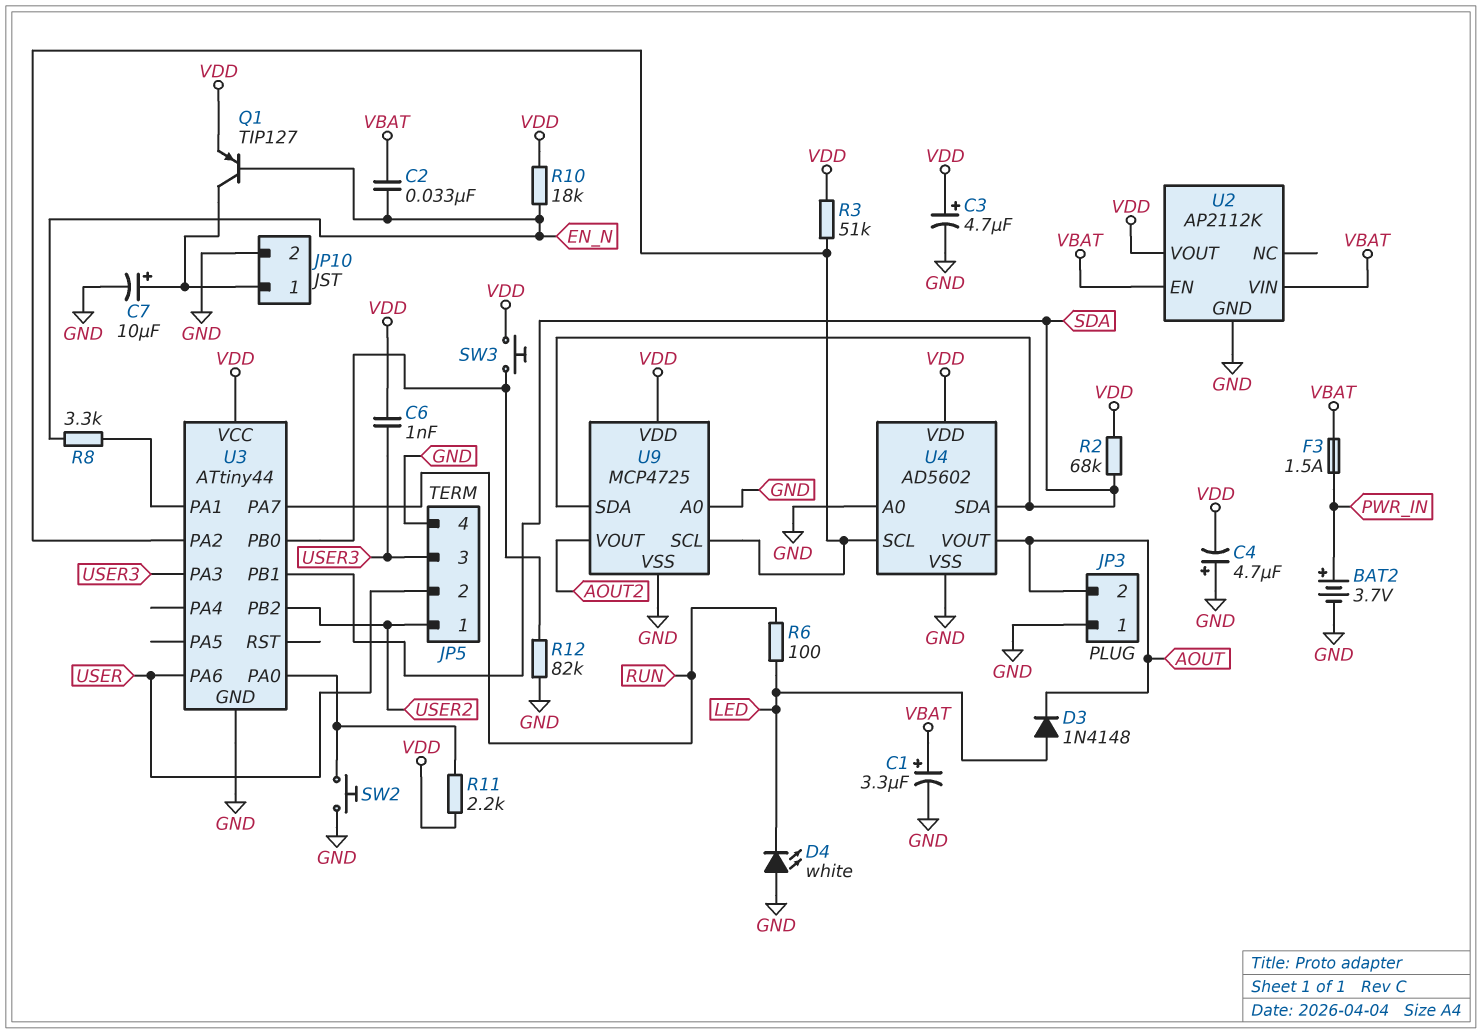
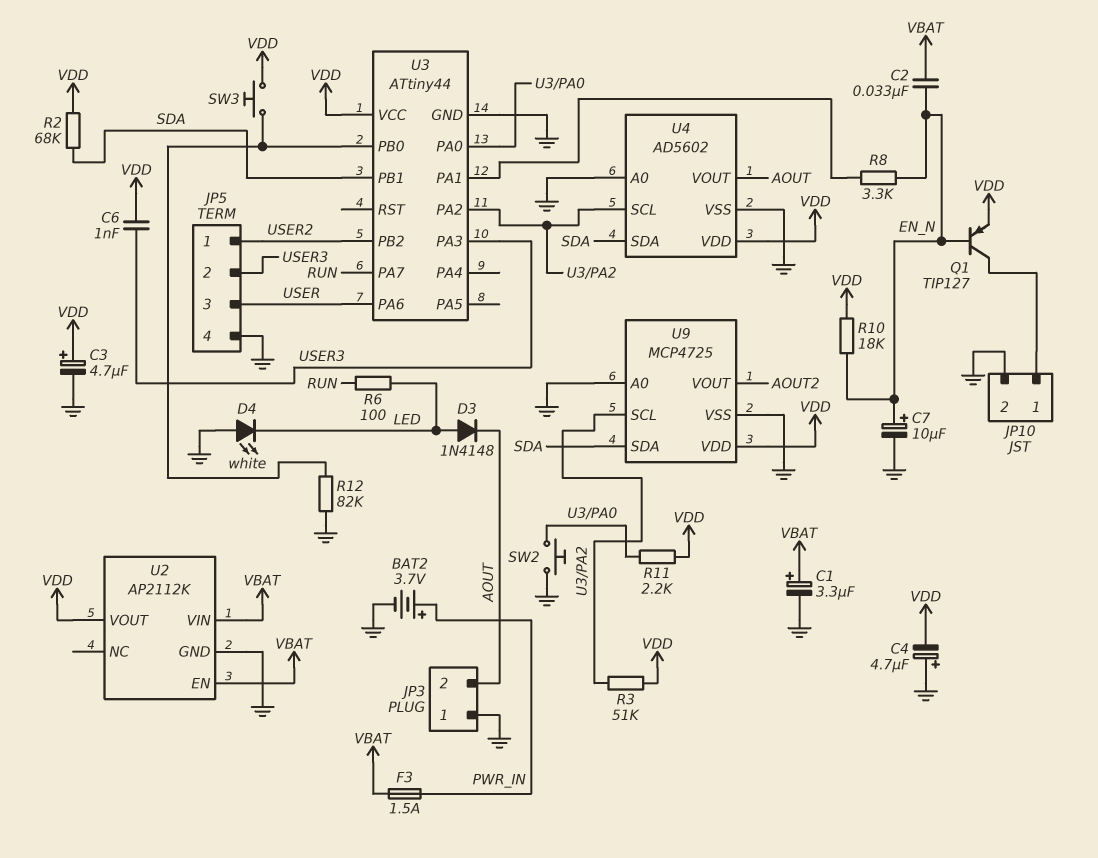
C7: 10uF (plus JP10/1, minus GND) -> 10uF (plus EN_N, minus GND)
JP5 pin 2: USER -> USER3
JP5 pin 3: USER3 -> USER

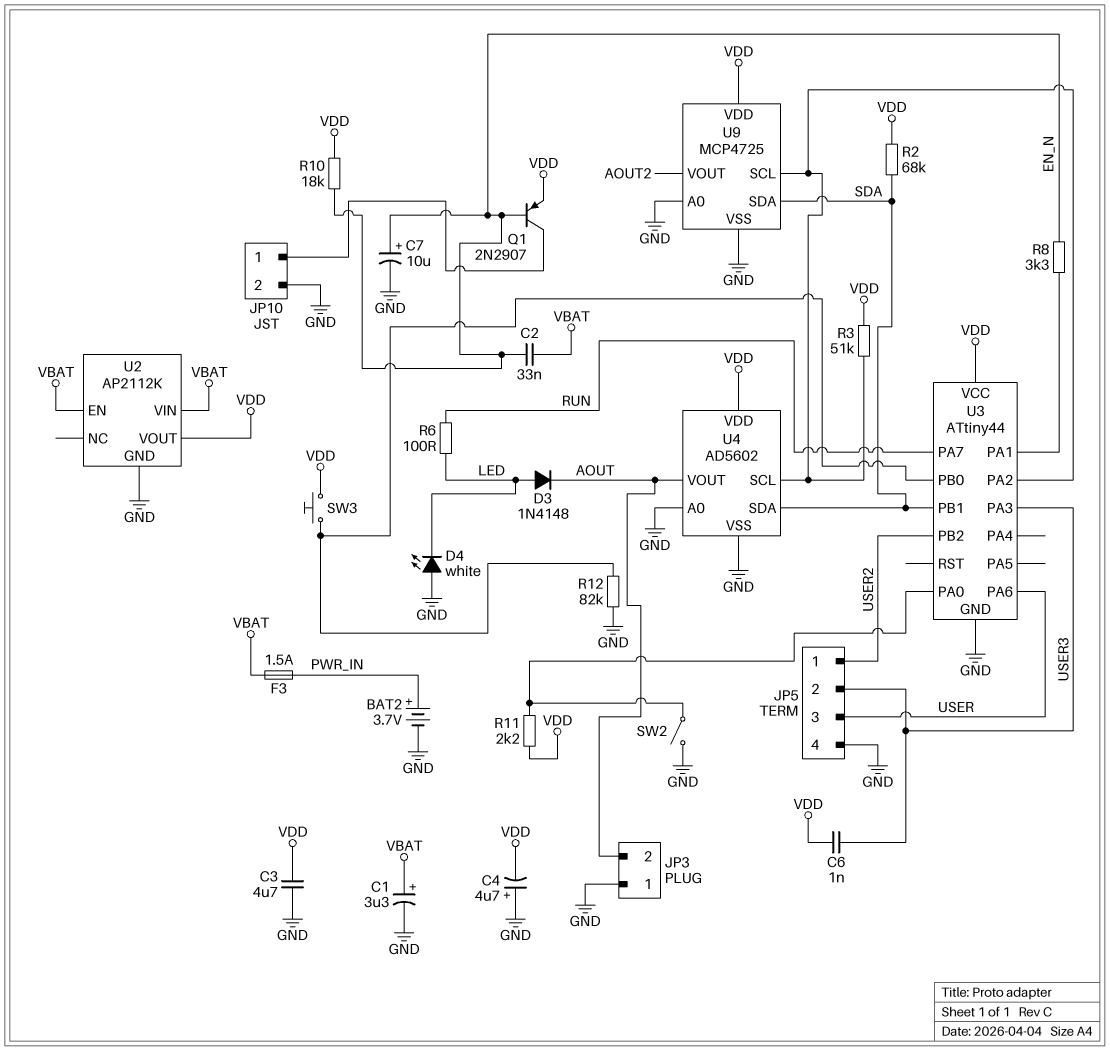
C3: 4.7uF (plus VDD, minus GND) -> 4.7uF (GND, VDD)
Q1: PNP TIP127 (B EN_N, C JP10/1, E VDD) -> PNP 2N2907 (B EN_N, C JP10/1, E VDD)
SW2: button (GND, U3/PA0) -> switch (GND, U3/PA0)

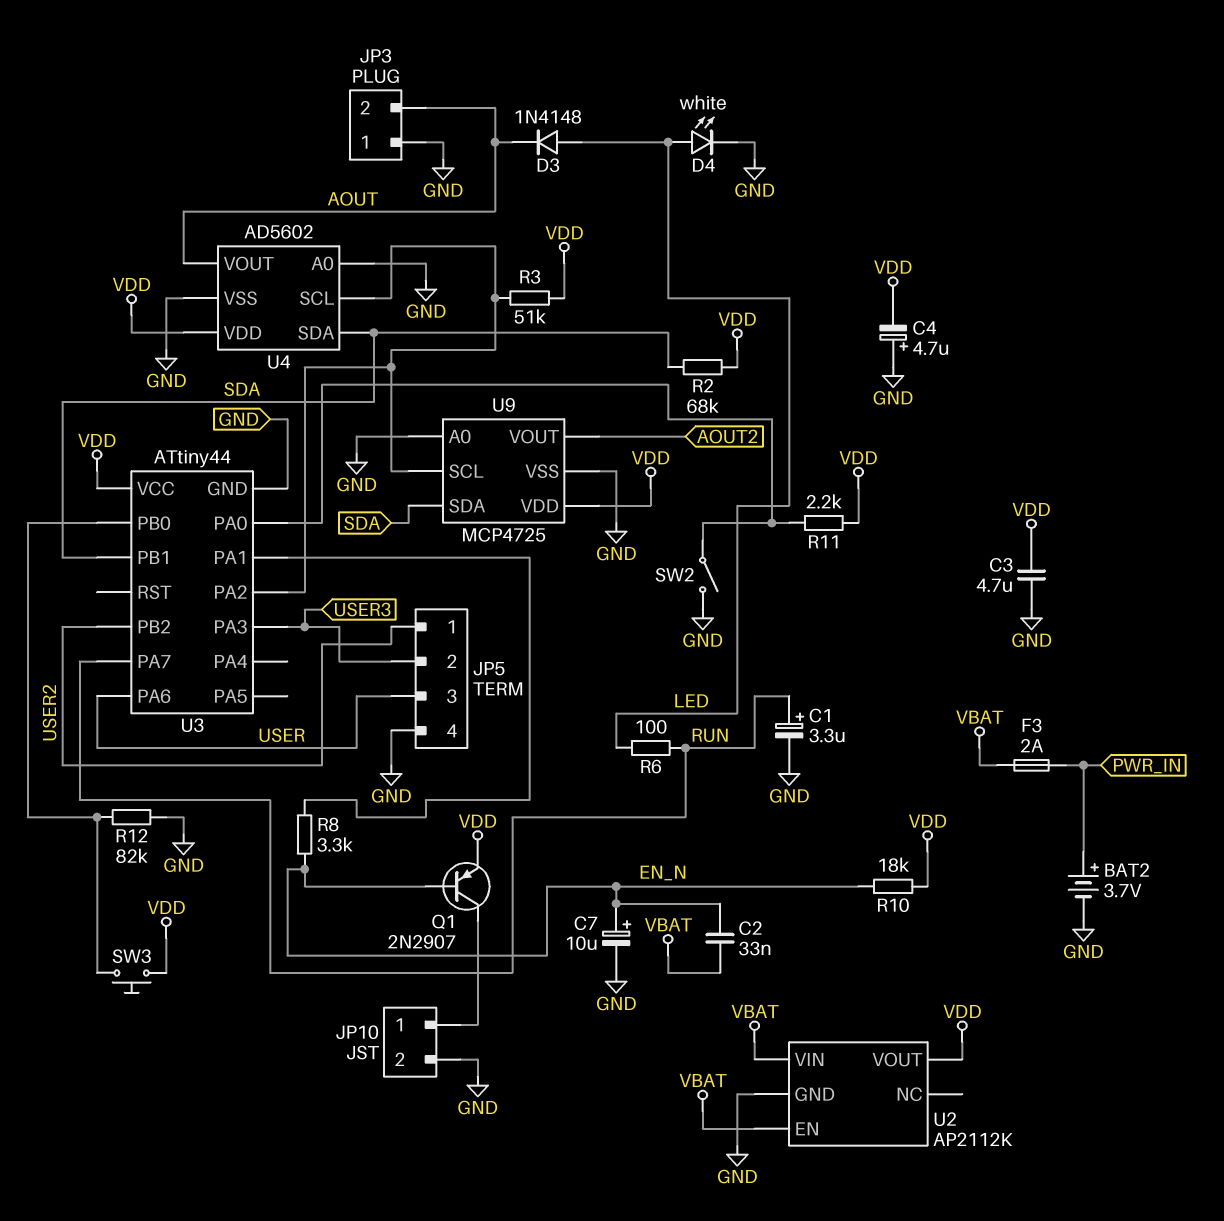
C1: 3.3uF (plus VBAT, minus GND) -> 3.3uF (plus RUN, minus GND)
C6: 1nF (USER3, VDD) -> none
D4: LED white (A GND, K LED) -> LED white (A LED, K GND)
F3: 1.5A (PWR_IN, VBAT) -> 2A (PWR_IN, VBAT)

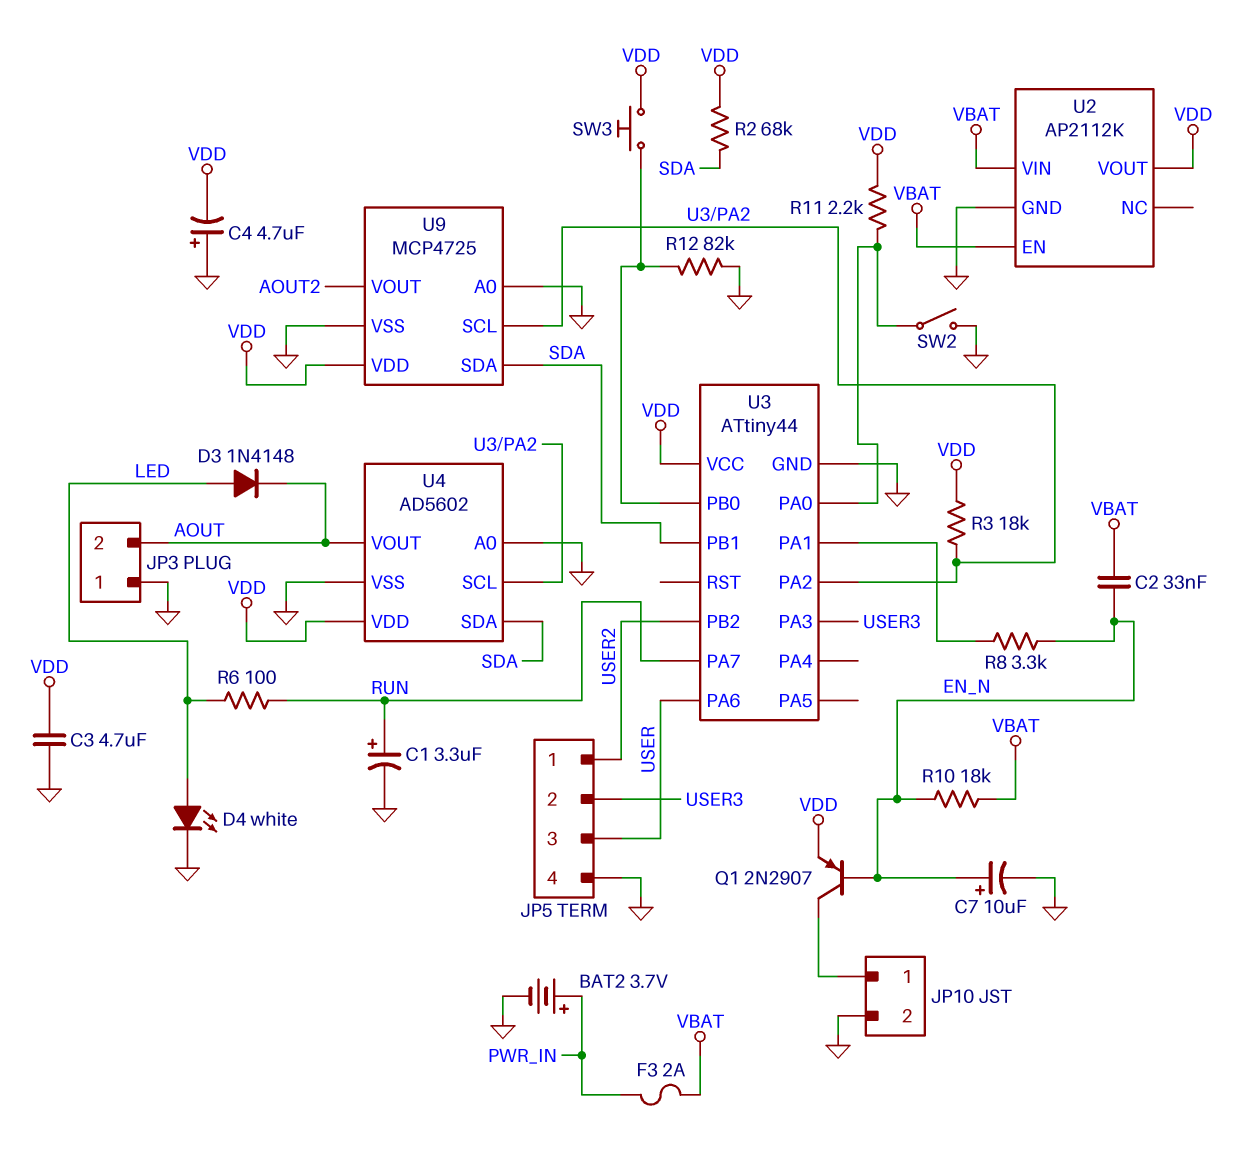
R3: 51k (U3/PA2, VDD) -> 18k (U3/PA2, VDD)
R10: 18k (EN_N, VDD) -> 18k (EN_N, VBAT)

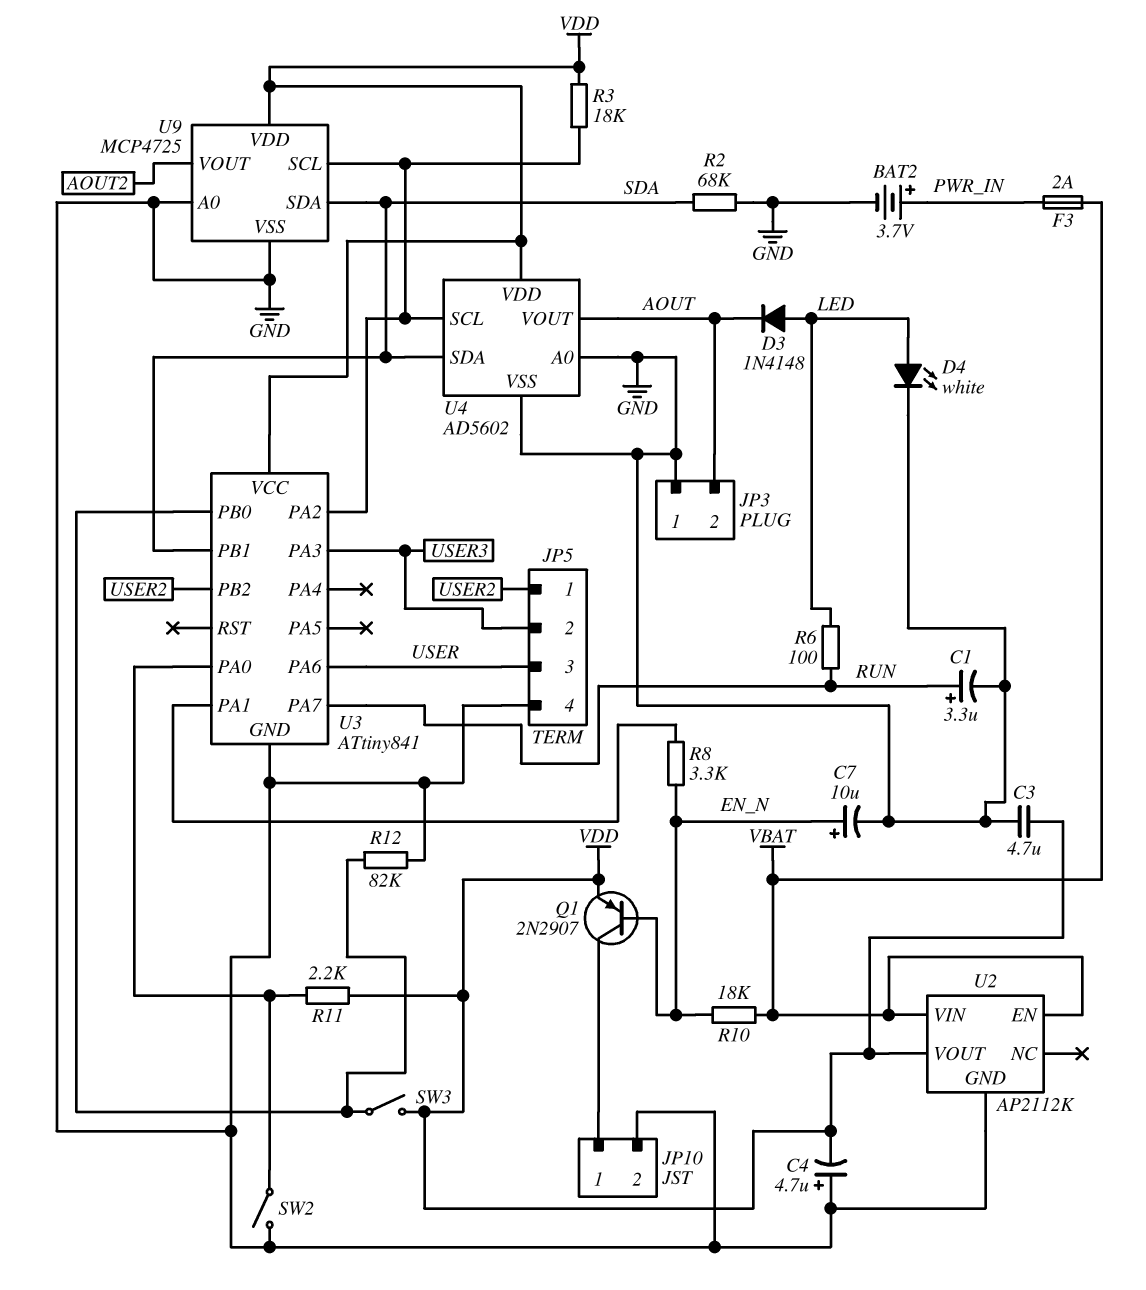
C2: 33nF (EN_N, VBAT) -> none
R2: 68k (SDA, VDD) -> 68k (GND, SDA)
SW3: button (U3/PB0, VDD) -> switch (U3/PB0, VDD)
U3: ATtiny44 -> ATtiny841

